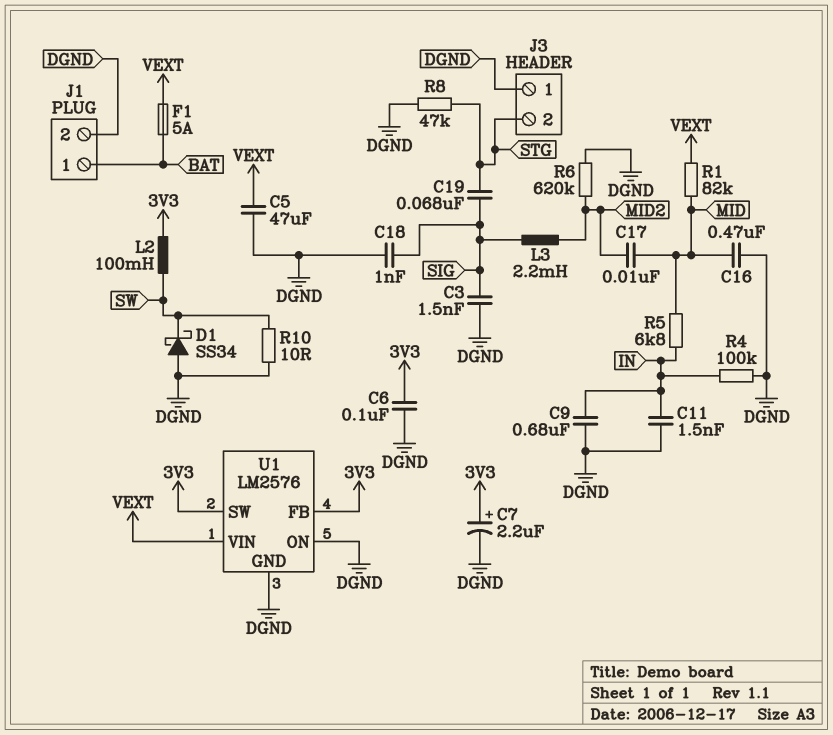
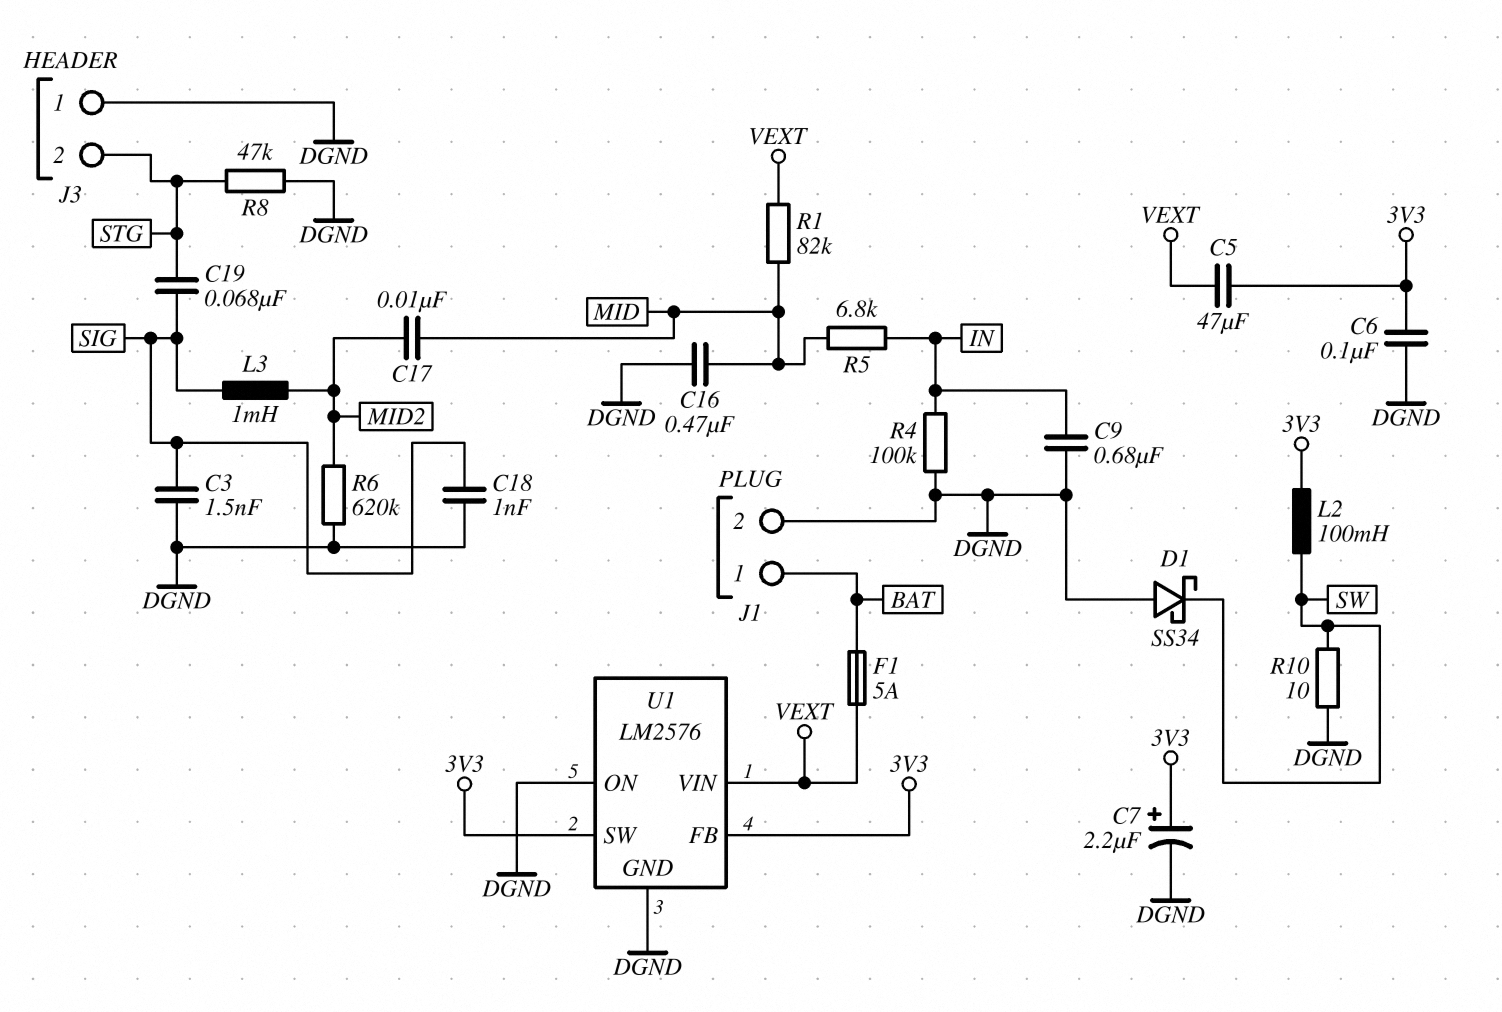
C5: 47uF (DGND, VEXT) -> 47uF (3V3, VEXT)
C11: 1.5nF (DGND, IN) -> none
L3: 2.2mH (MID2, SIG) -> 1mH (MID2, SIG)

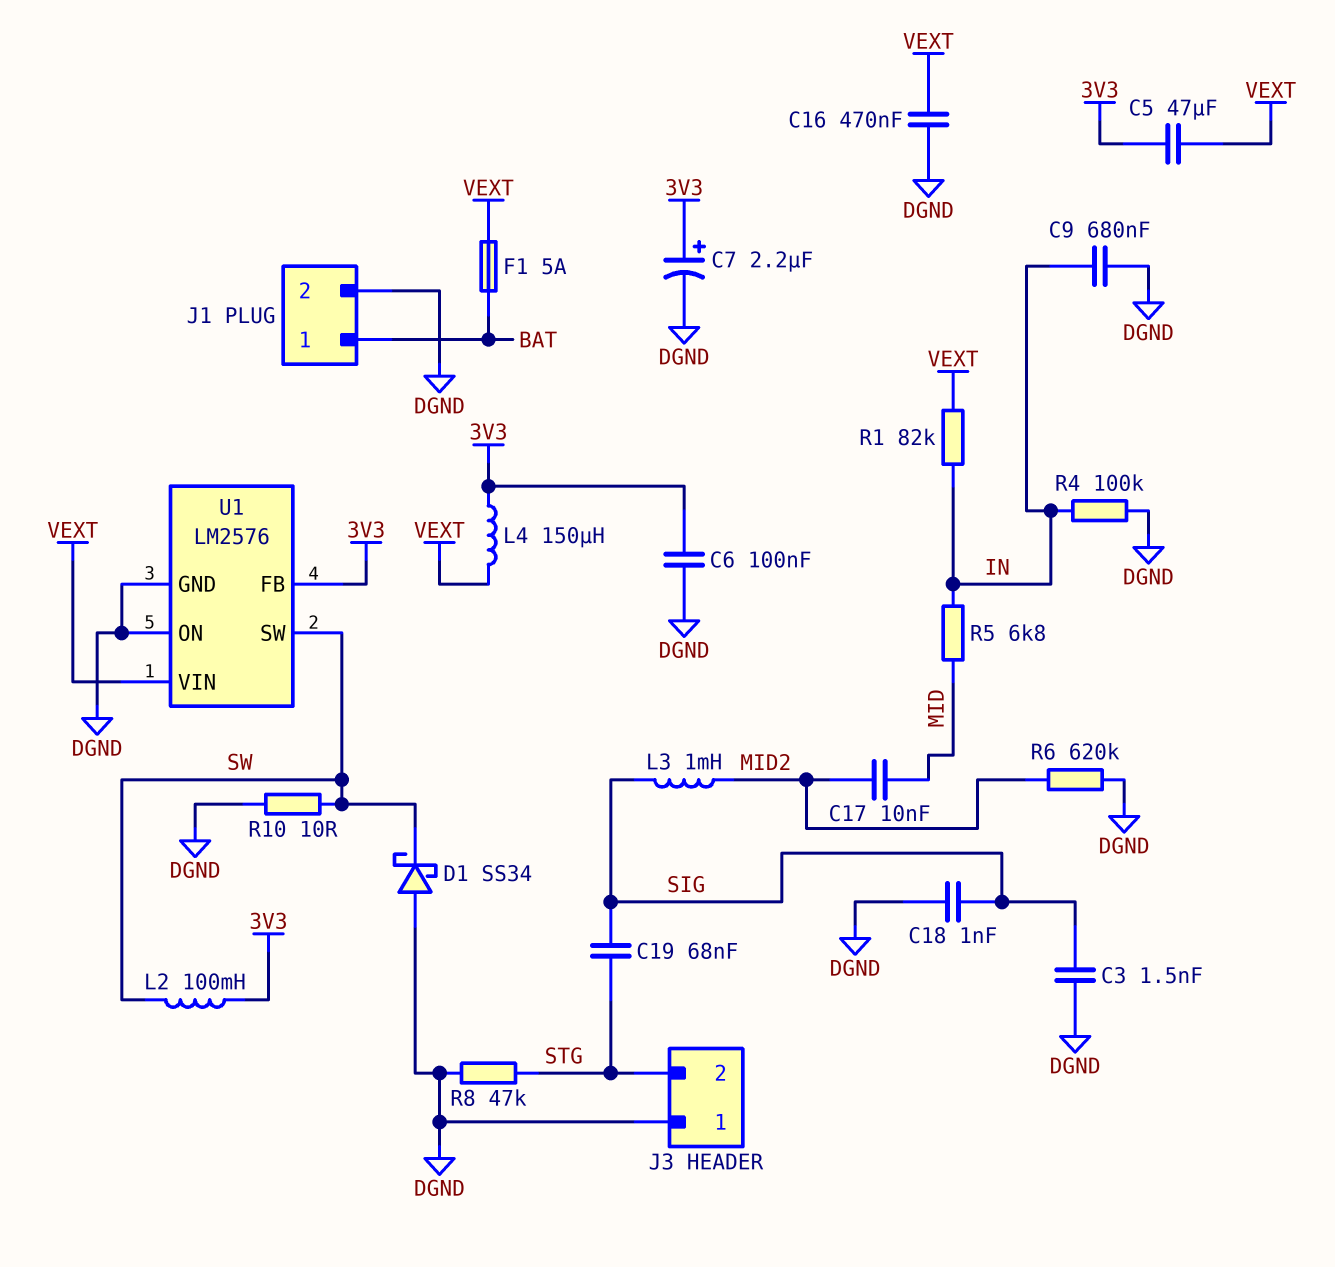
C16: 470nF (DGND, MID) -> 470nF (DGND, VEXT)
L4: none -> 150uH (3V3, VEXT)
R1: 82k (MID, VEXT) -> 82k (IN, VEXT)
U1 pin SW: 3V3 -> SW

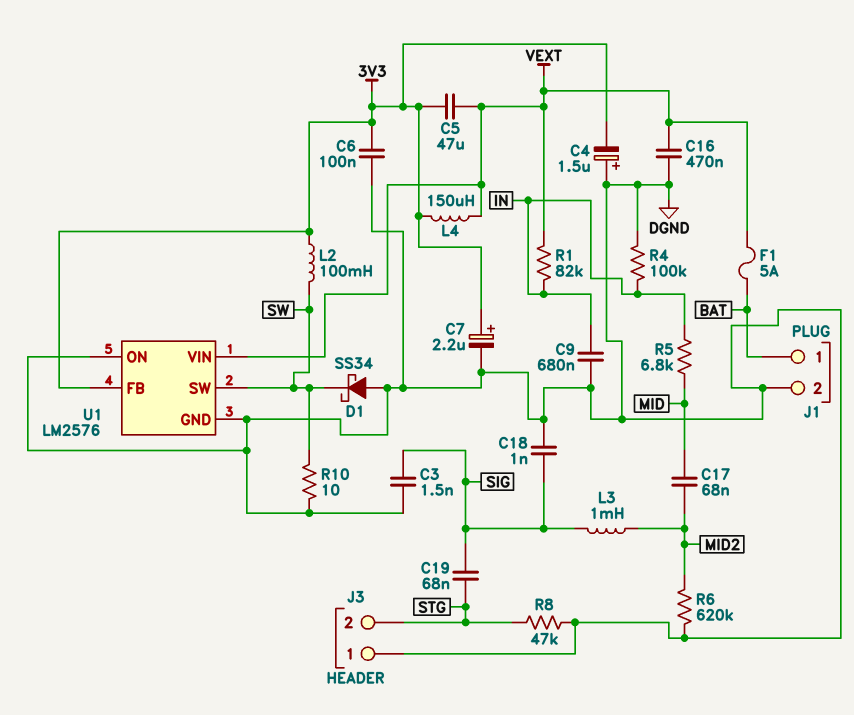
C4: none -> 1.5uF (plus DGND, minus 3V3)
C17: 10nF (MID, MID2) -> 68nF (MID, MID2)

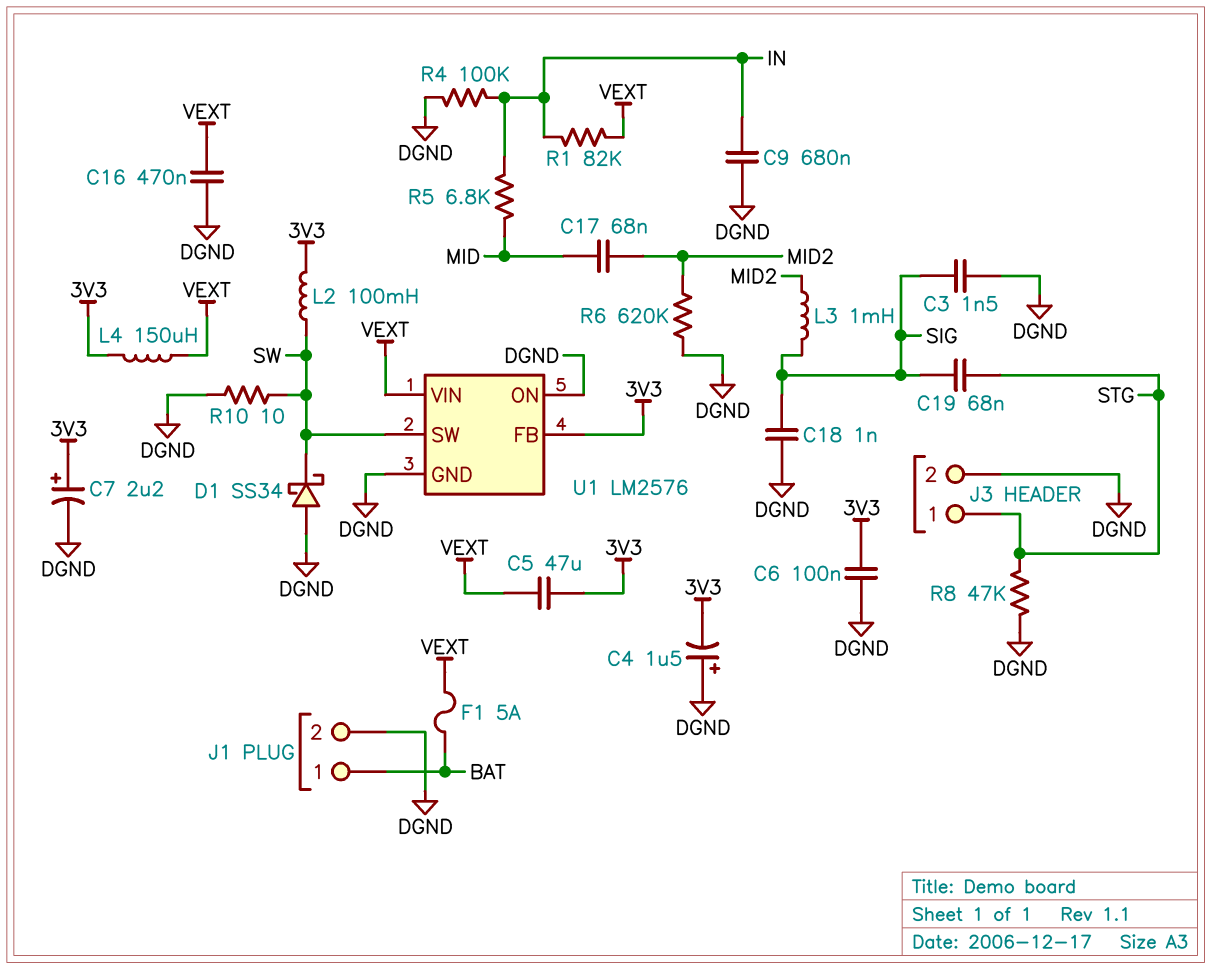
J3 pin 1: DGND -> STG
J3 pin 2: STG -> DGND

